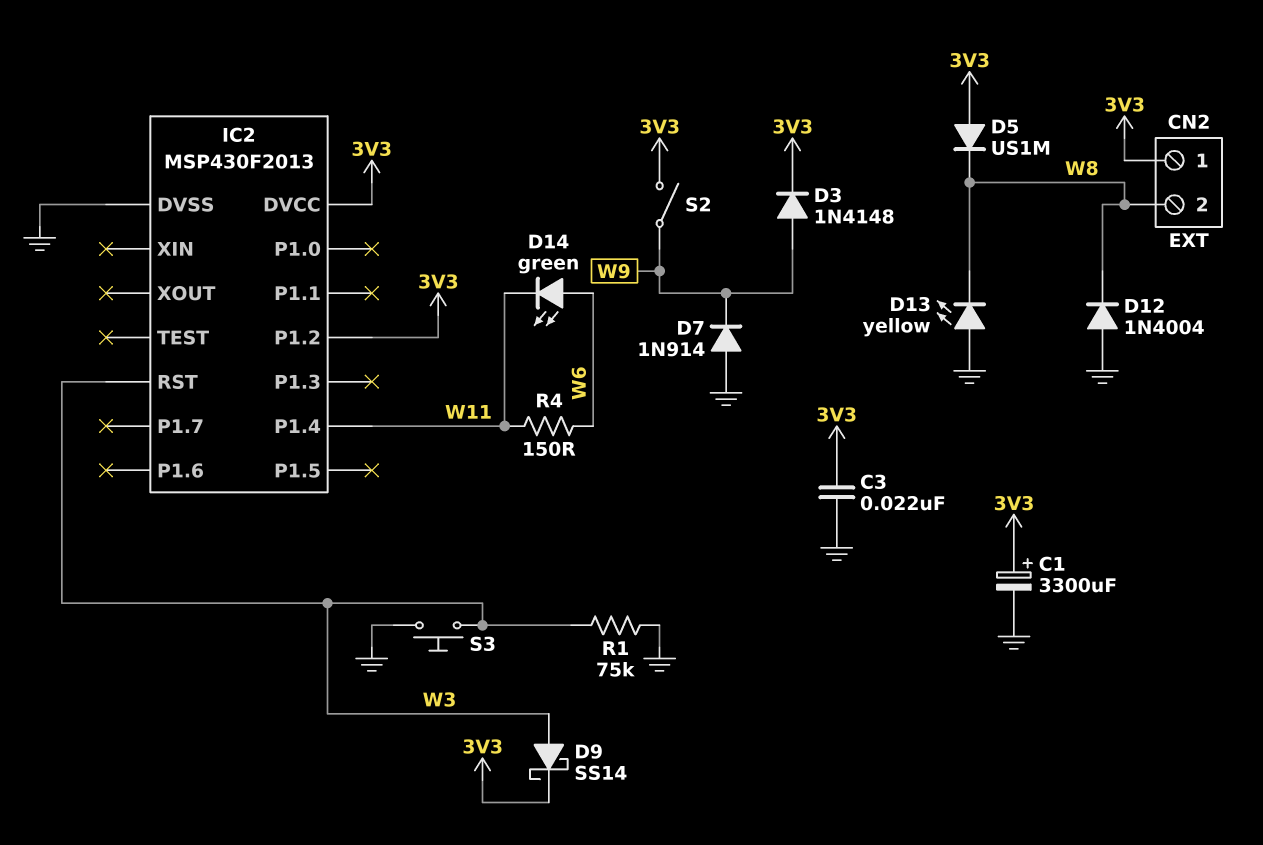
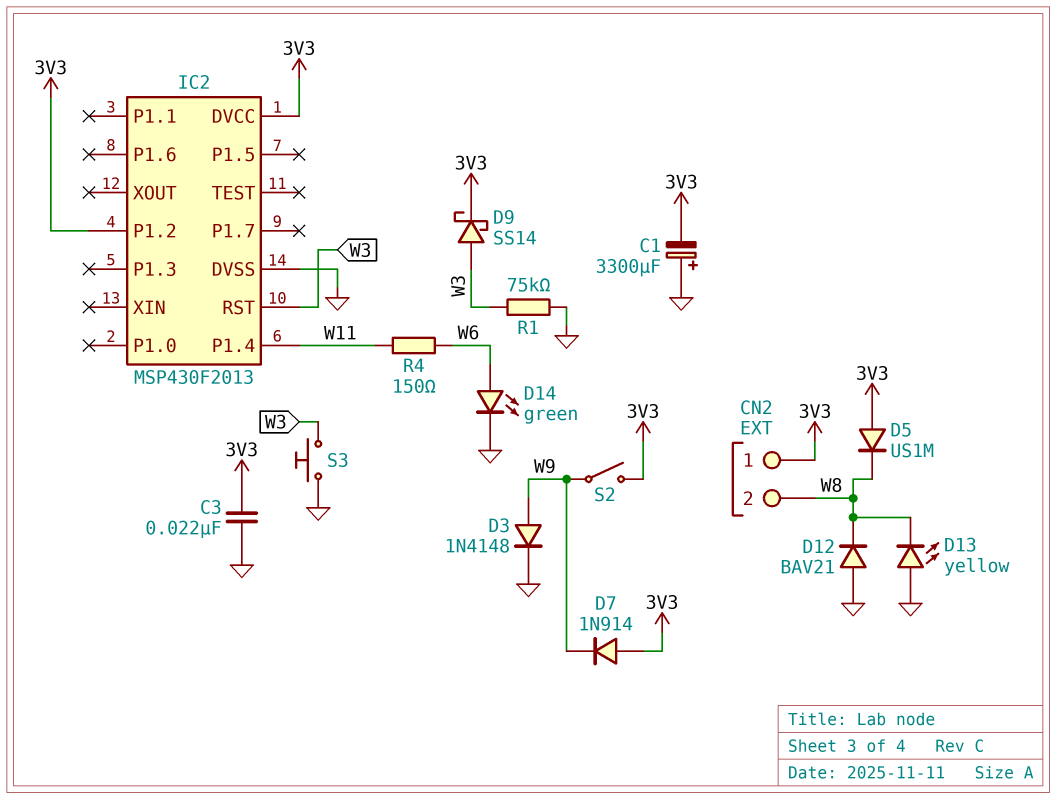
C1: 3300uF (plus 3V3, minus GND) -> 3300uF (plus GND, minus 3V3)
D3: diode 1N4148 (A W9, K 3V3) -> diode 1N4148 (A W9, K GND)
D7: diode 1N914 (A GND, K W9) -> diode 1N914 (A 3V3, K W9)
D12: diode 1N4004 (A GND, K W8) -> diode BAV21 (A GND, K W8)
D14: LED green (A W6, K W11) -> LED green (A W6, K GND)

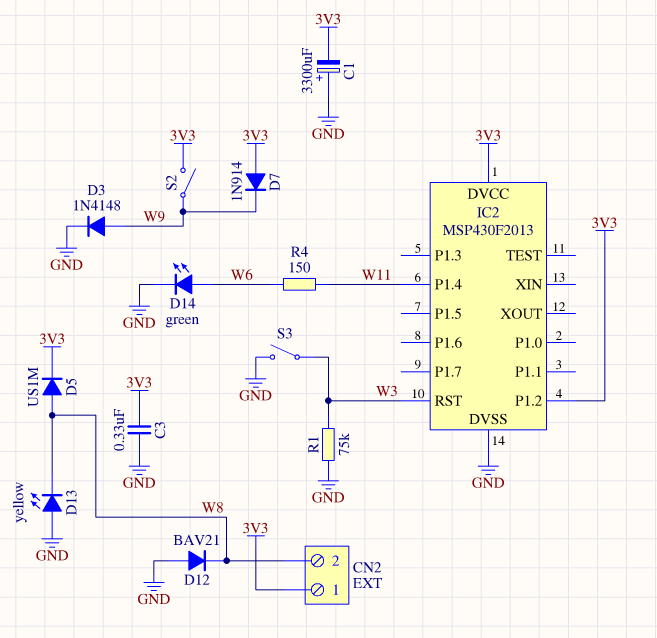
C3: 22nF (3V3, GND) -> 330nF (3V3, GND)
D5: diode US1M (A 3V3, K W8) -> diode US1M (A W8, K 3V3)
D9: schottky SS14 (A W3, K 3V3) -> none
S3: button (GND, W3) -> switch (GND, W3)

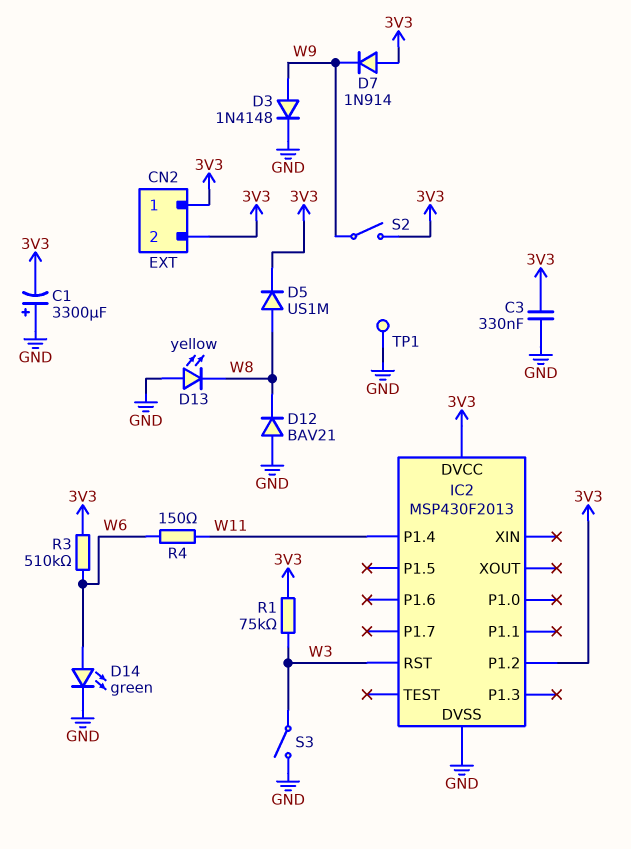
CN2 pin 2: W8 -> 3V3
R1: 75k (GND, W3) -> 75k (3V3, W3)
R3: none -> 510k (3V3, W6)
TP1: none -> test point (GND)

